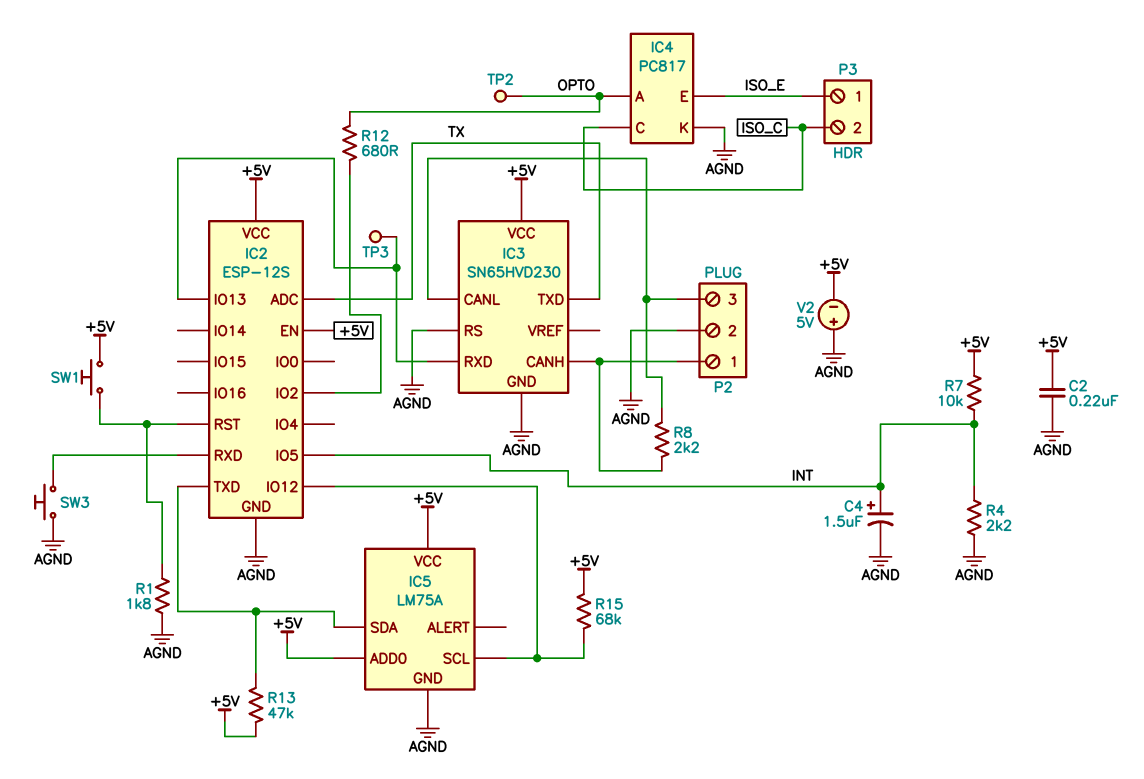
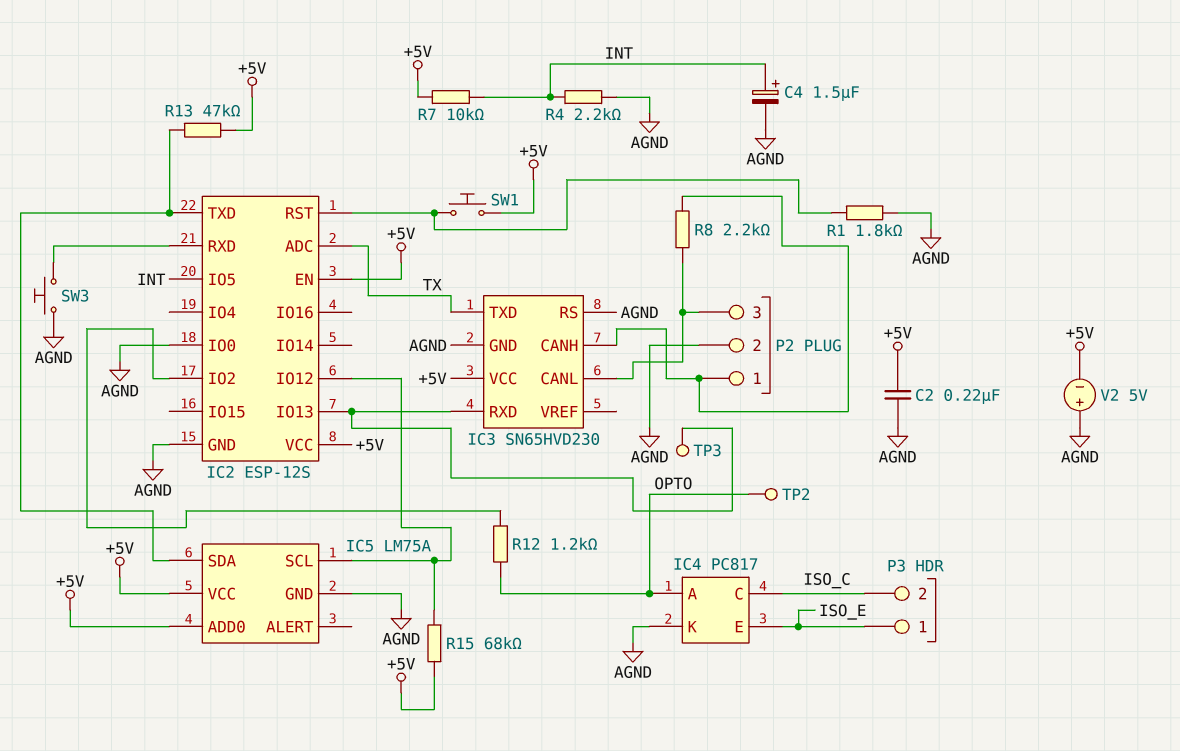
IC2 pin IO0: none -> AGND
R12: 680 (IC2/IO2, OPTO) -> 1.2k (IC2/IO2, OPTO)

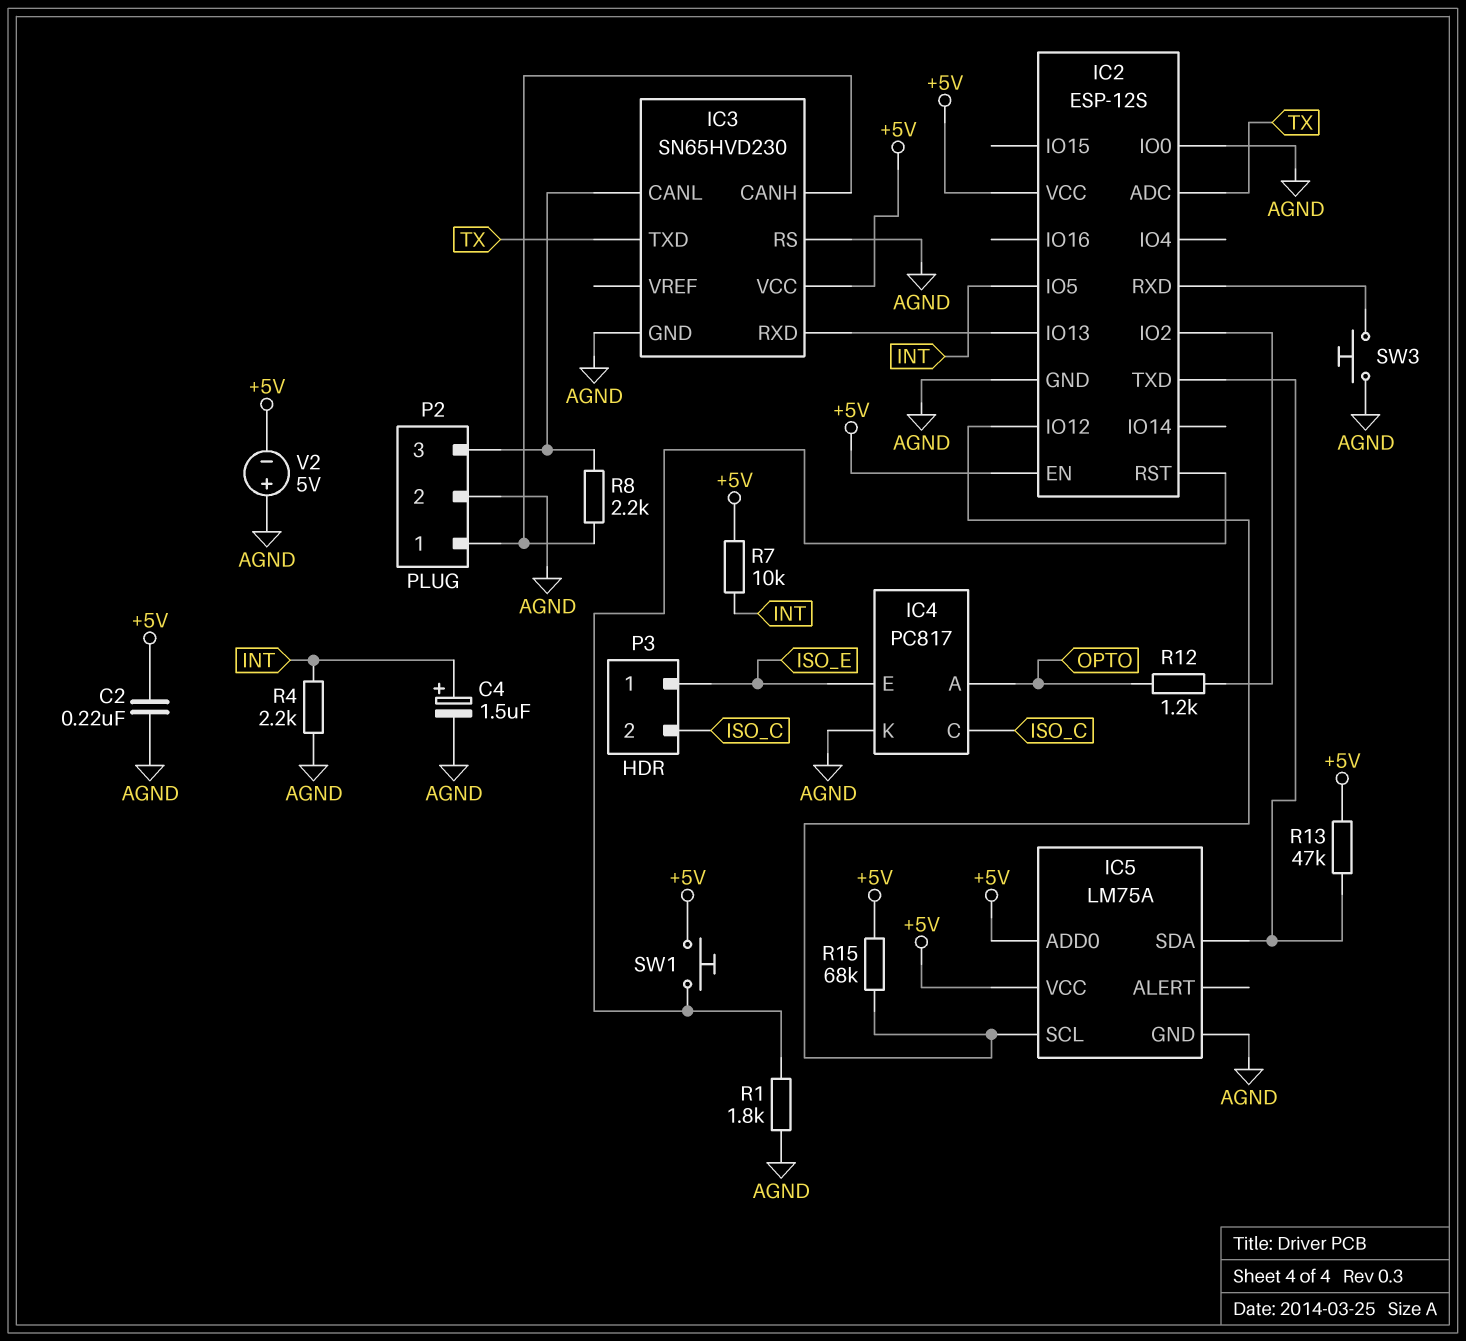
TP2: test point (OPTO) -> none
TP3: test point (IC2/IO13) -> none

